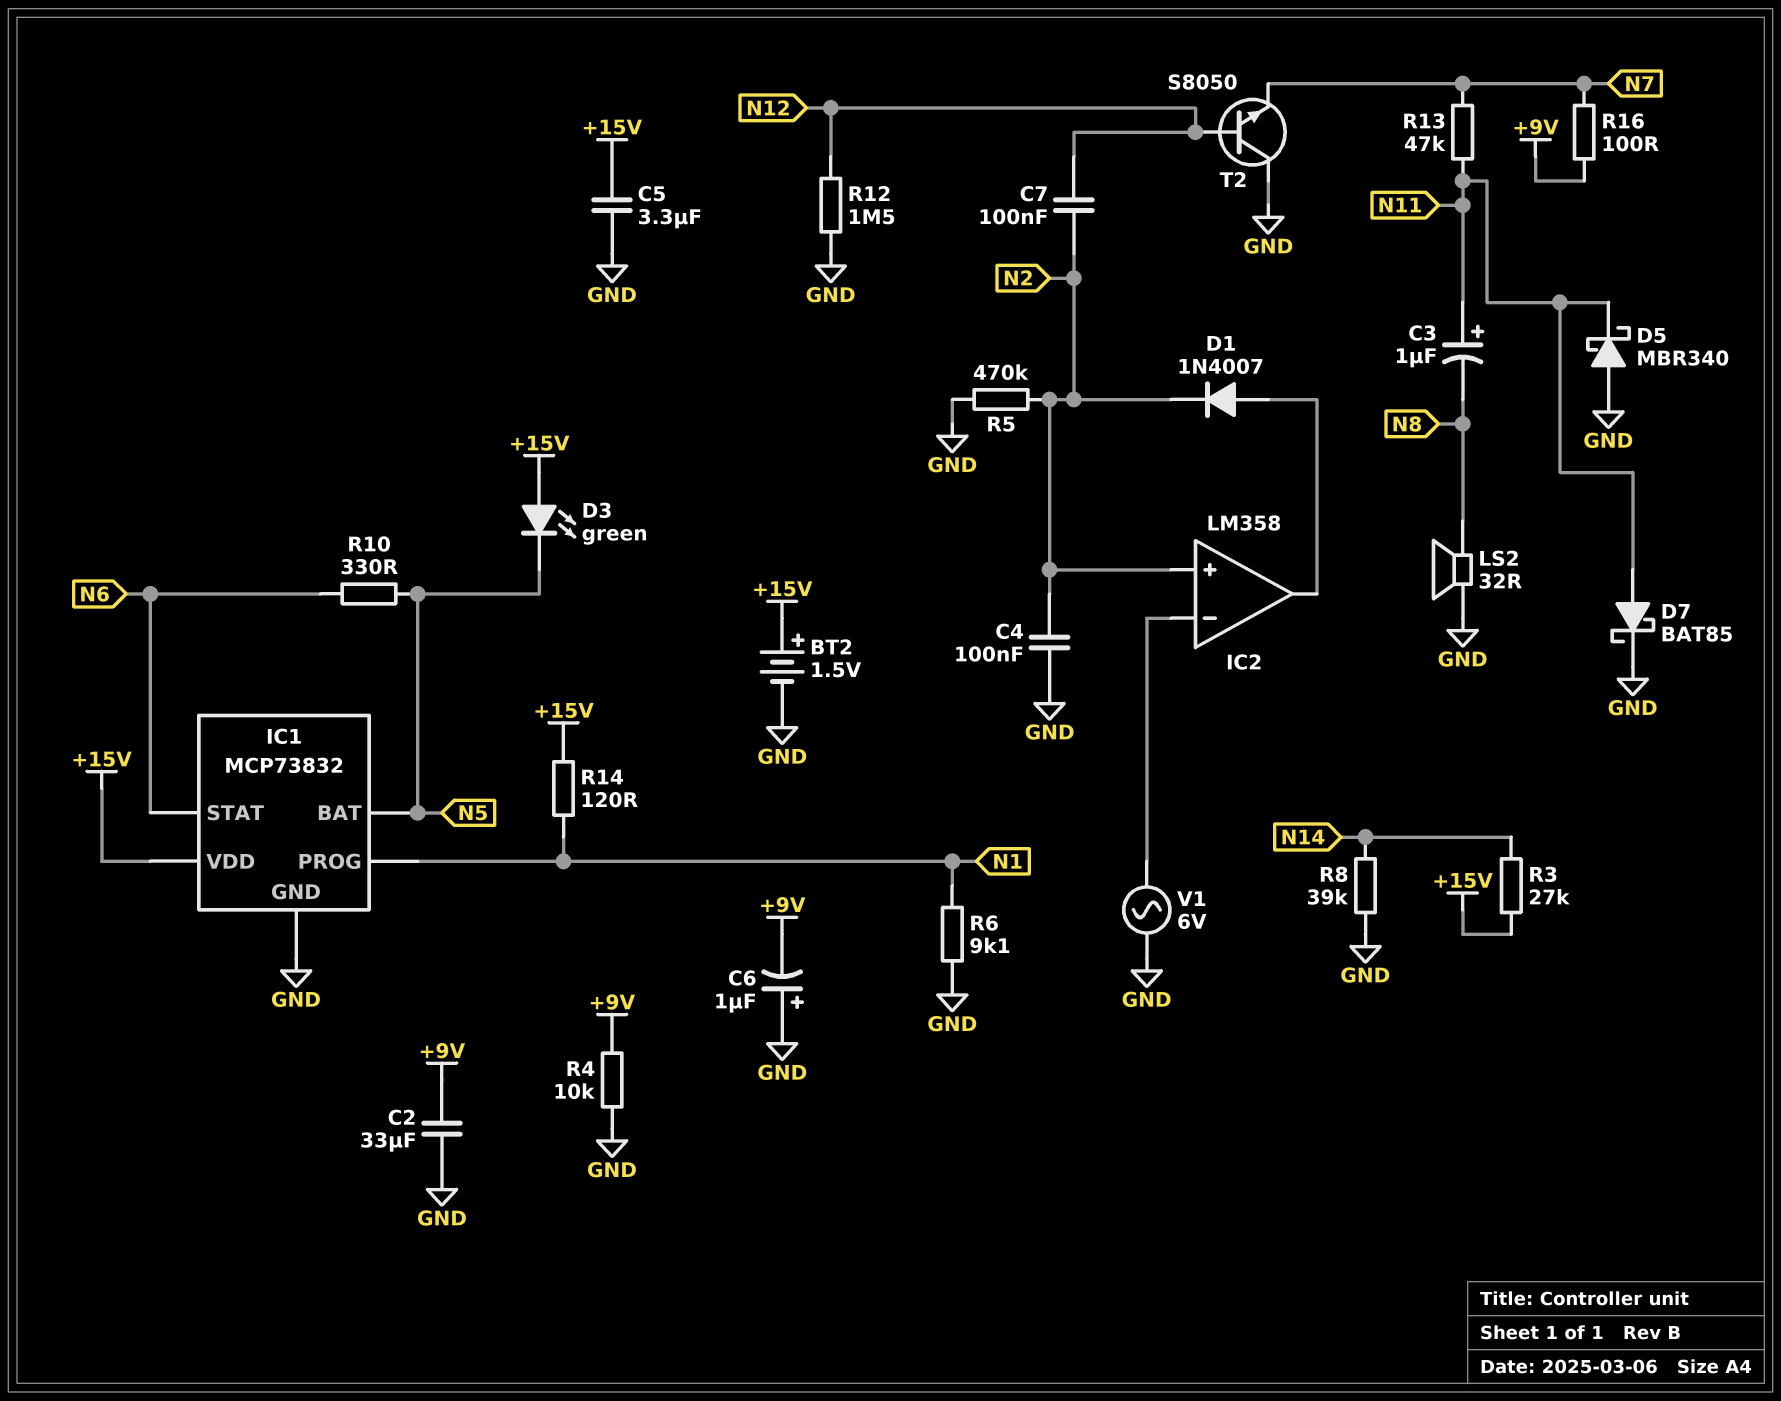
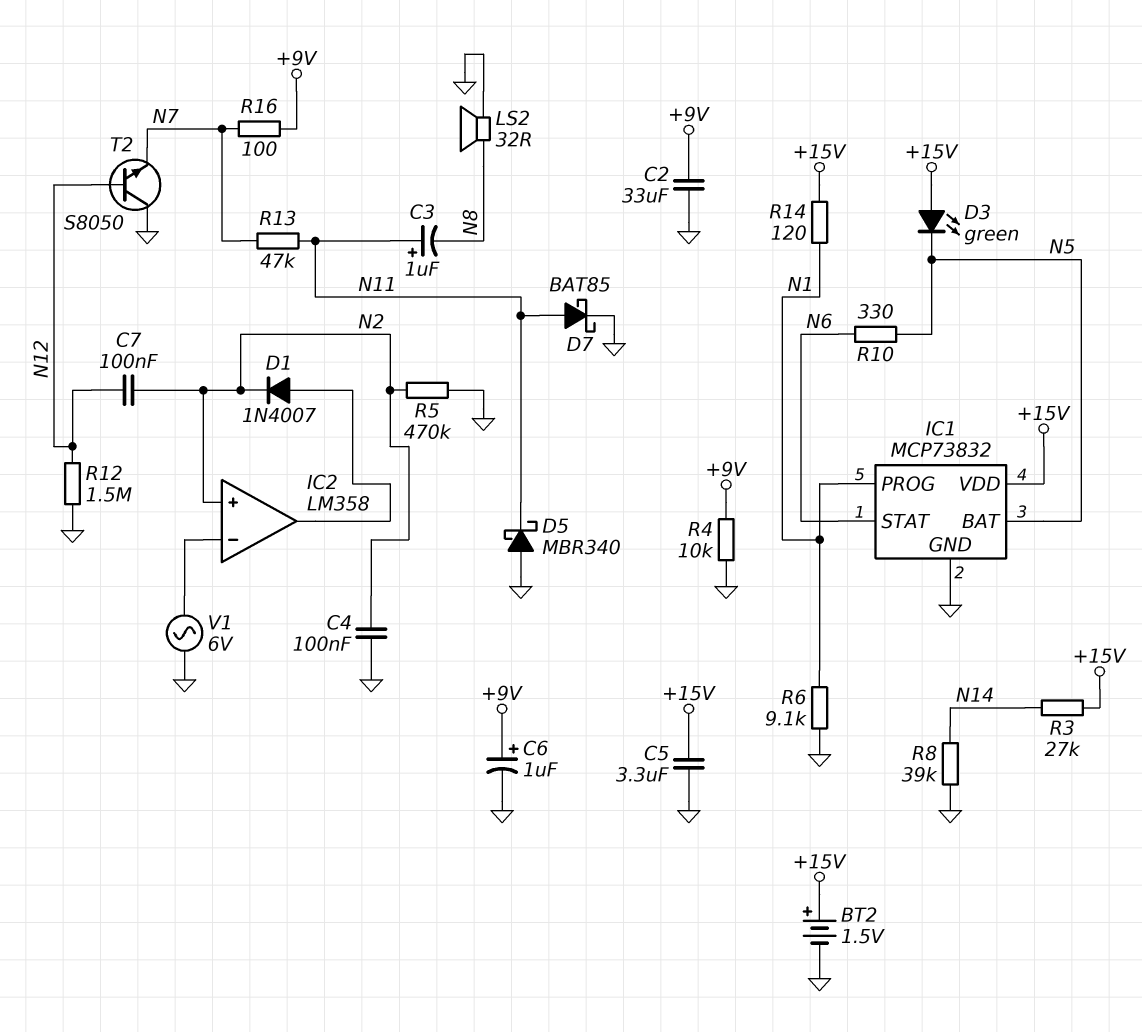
C6: 1uF (plus GND, minus +9V) -> 1uF (plus +9V, minus GND)

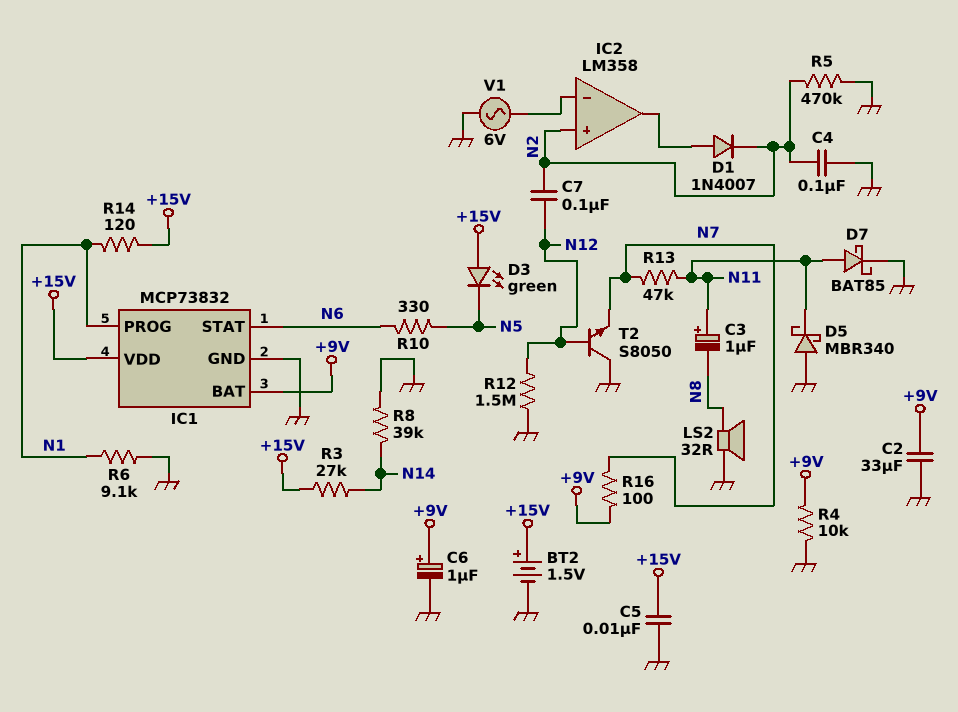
C5: 3.3uF (+15V, GND) -> 10nF (+15V, GND)
IC1 pin BAT: N5 -> +9V

